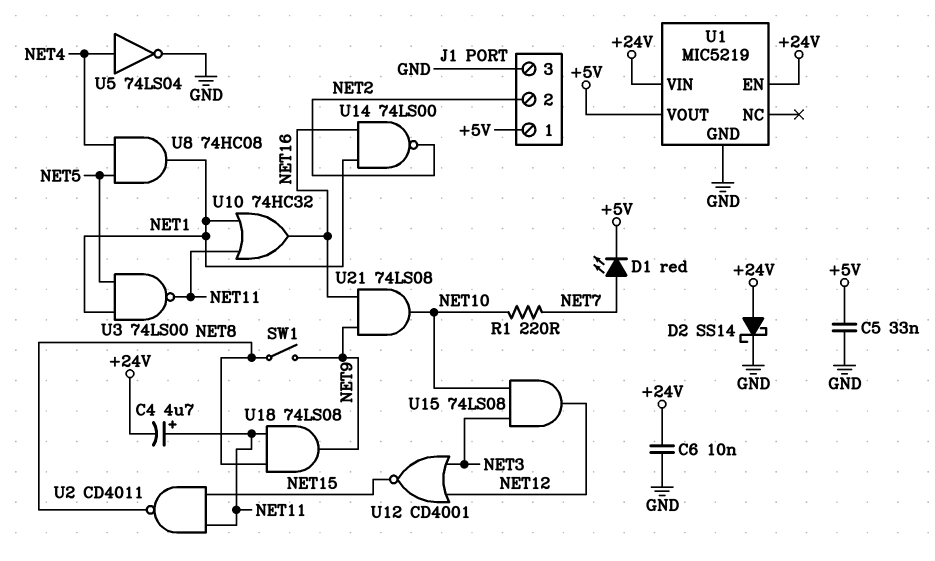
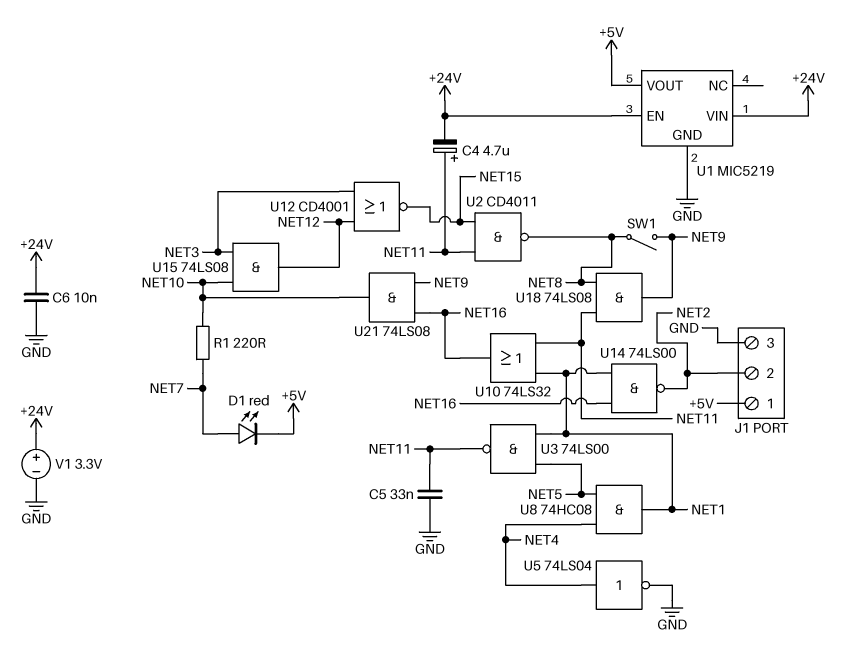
C5: 33nF (+5V, GND) -> 33nF (GND, NET11)
D2: schottky SS14 (A +24V, K GND) -> none
U10: OR 74HC32 (in NET1, in NET11, out NET16) -> OR 74LS32 (in NET1, in NET11, out NET16)
V1: none -> 3.3V (plus +24V, minus GND)

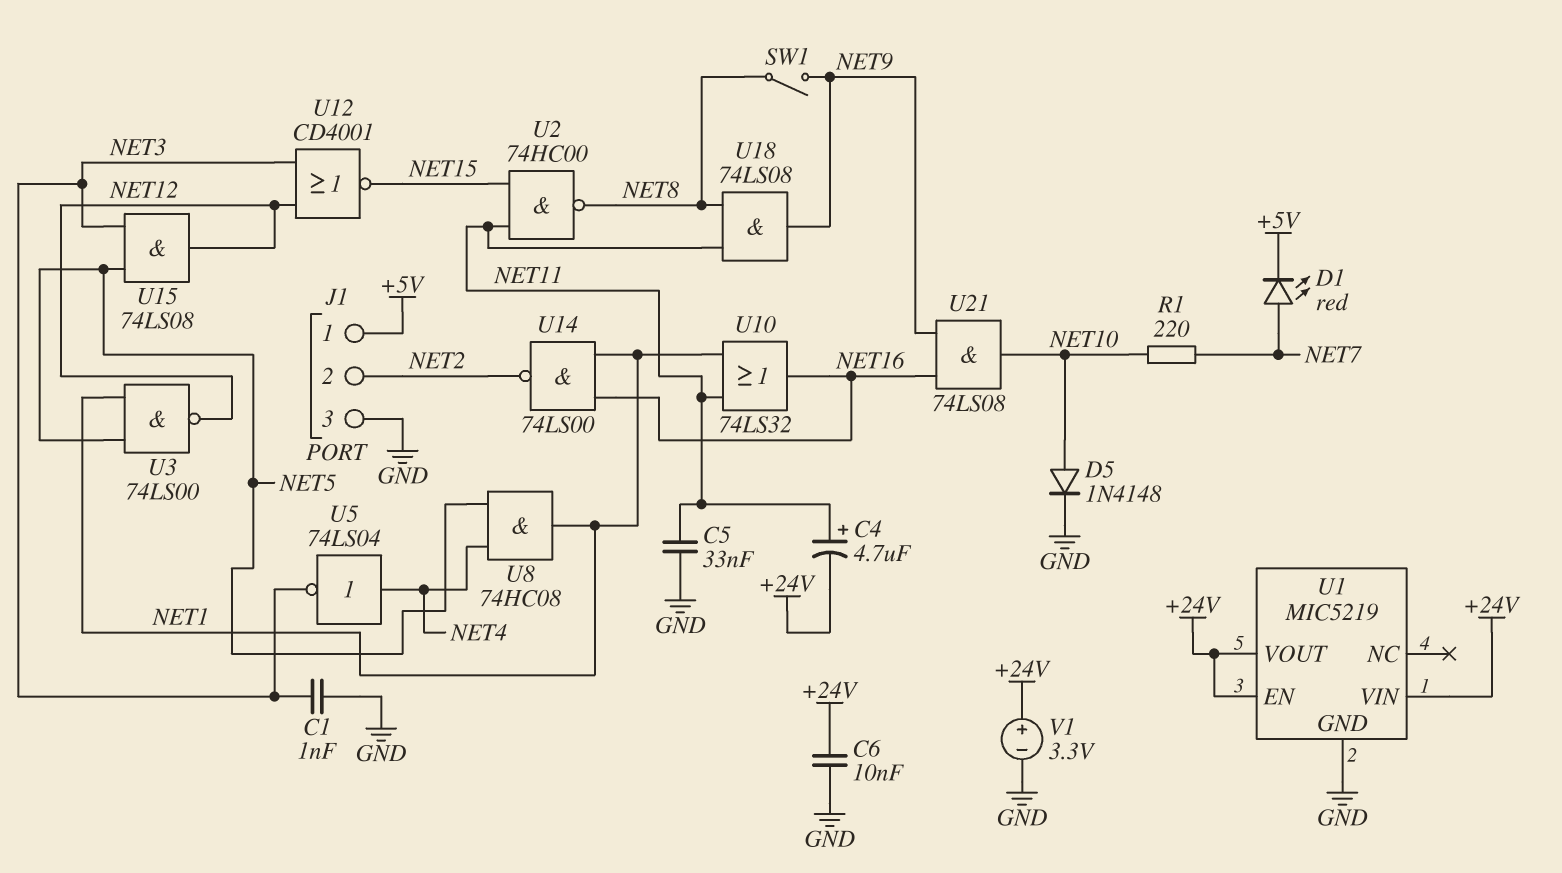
C1: none -> 1nF (GND, NET3)
D5: none -> diode 1N4148 (A NET10, K GND)
U1 pin VOUT: +5V -> +24V
U2: NAND CD4011 (in NET11, in NET15, out NET8) -> NAND 74HC00 (in NET11, in NET15, out NET8)
U3: NAND 74LS00 (in NET1, in NET5, out NET11) -> NAND 74LS00 (in NET1, in NET5, out NET12)
U5: NOT 74LS04 (in NET4, out GND) -> NOT 74LS04 (in NET4, out NET3)
U15: AND 74LS08 (in NET3, in NET10, out NET12) -> AND 74LS08 (in NET3, in NET5, out NET12)

